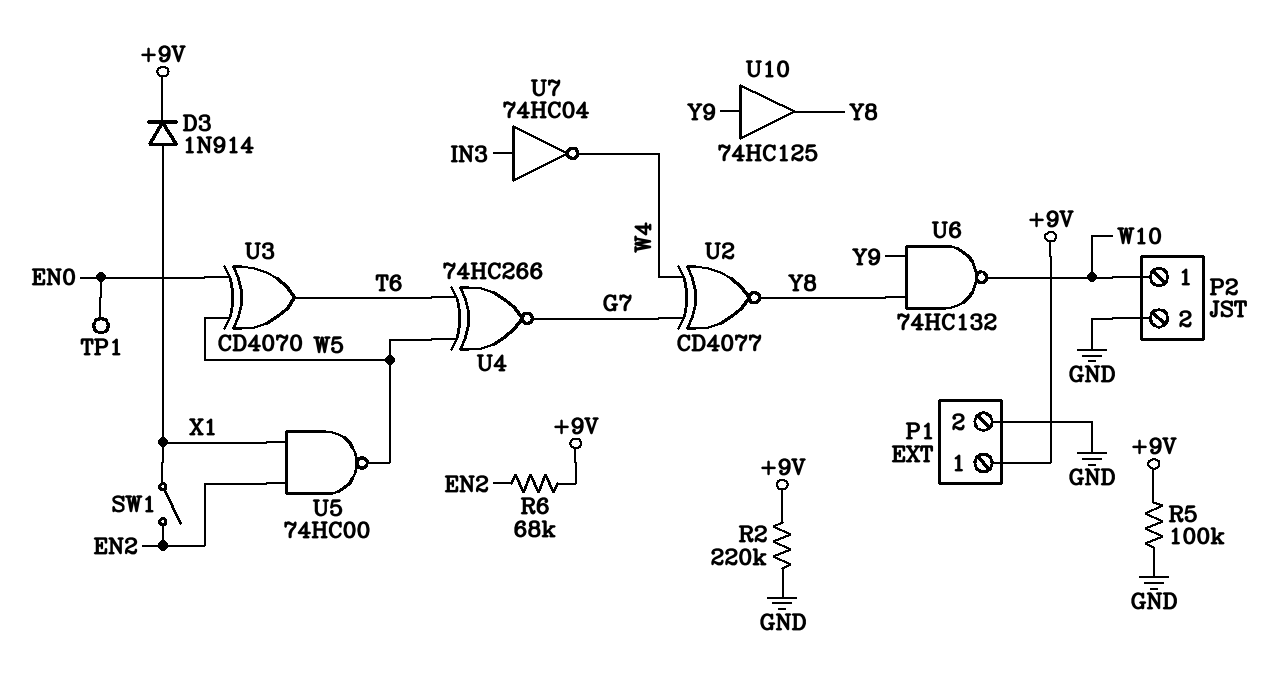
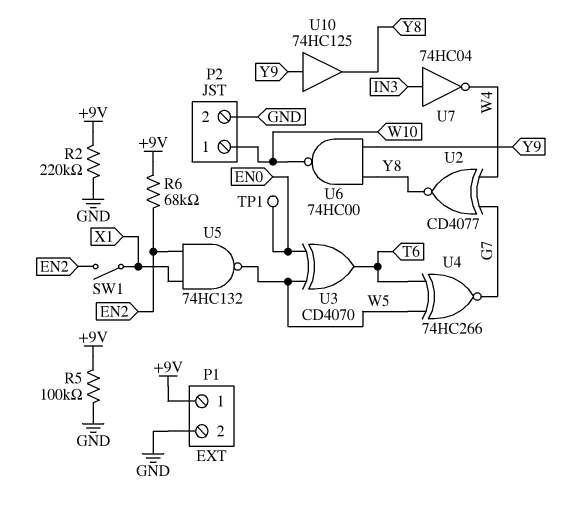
D3: diode 1N914 (A X1, K +9V) -> none
U5: NAND 74HC00 (in EN2, in X1, out W5) -> NAND 74HC132 (in EN2, in X1, out W5)
U6: NAND 74HC132 (in Y8, in Y9, out W10) -> NAND 74HC00 (in Y8, in Y9, out W10)

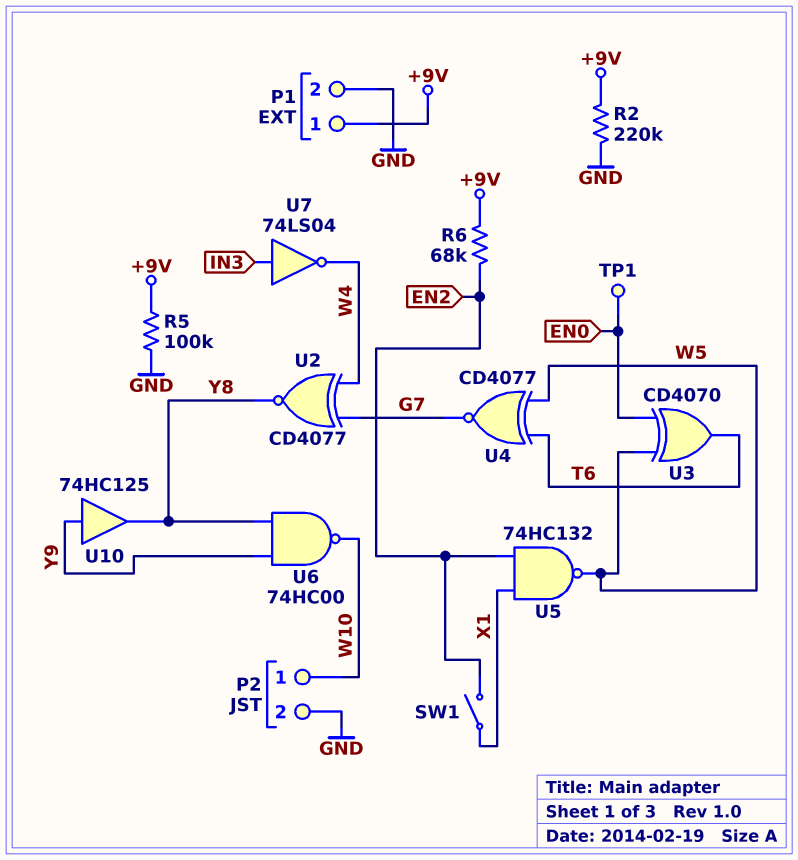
U4: XNOR 74HC266 (in T6, in W5, out G7) -> XNOR CD4077 (in T6, in W5, out G7)
U7: NOT 74HC04 (in IN3, out W4) -> NOT 74LS04 (in IN3, out W4)

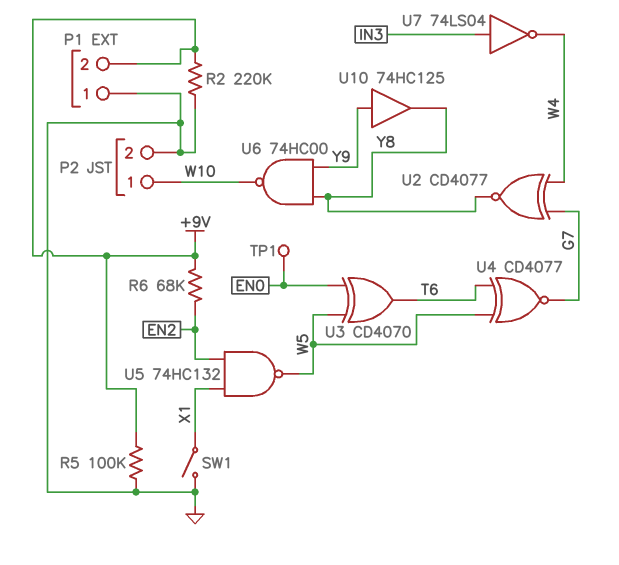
P1 pin 1: +9V -> GND
P1 pin 2: GND -> +9V
SW1: switch (EN2, X1) -> switch (GND, X1)

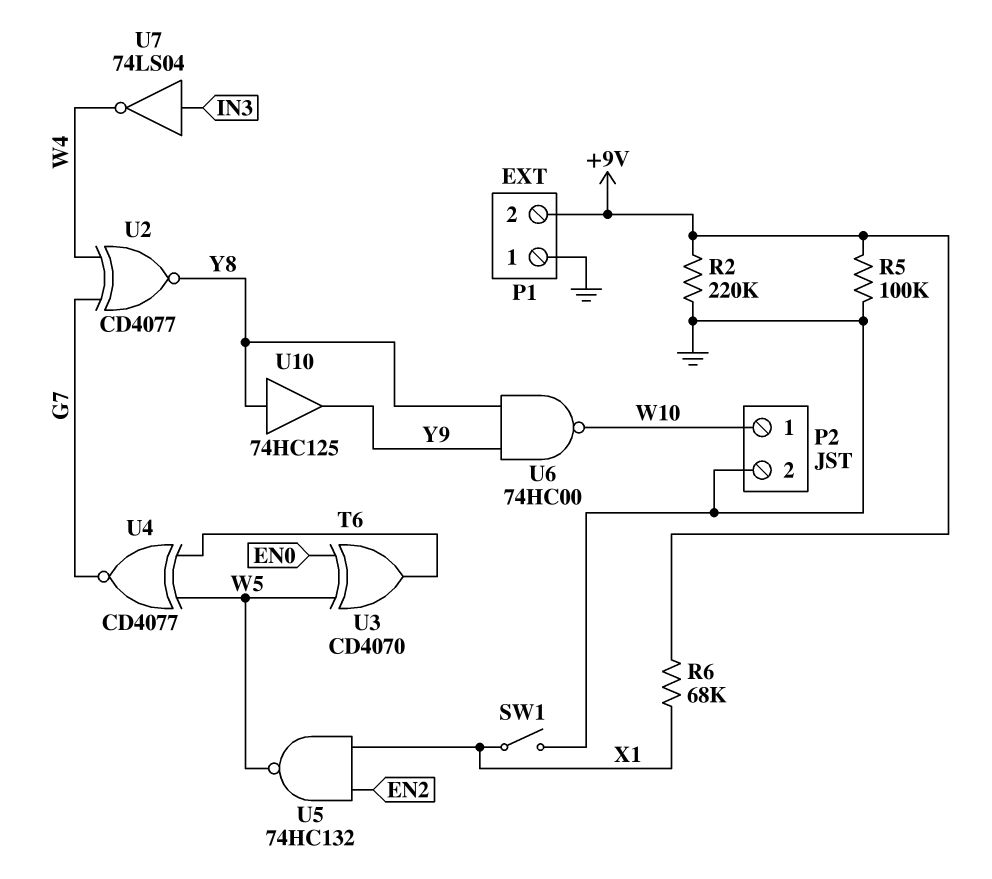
R6: 68k (+9V, EN2) -> 68k (+9V, X1)
TP1: test point (EN0) -> none
U10: buffer 74HC125 (in Y9, out Y8) -> buffer 74HC125 (in Y8, out Y9)

